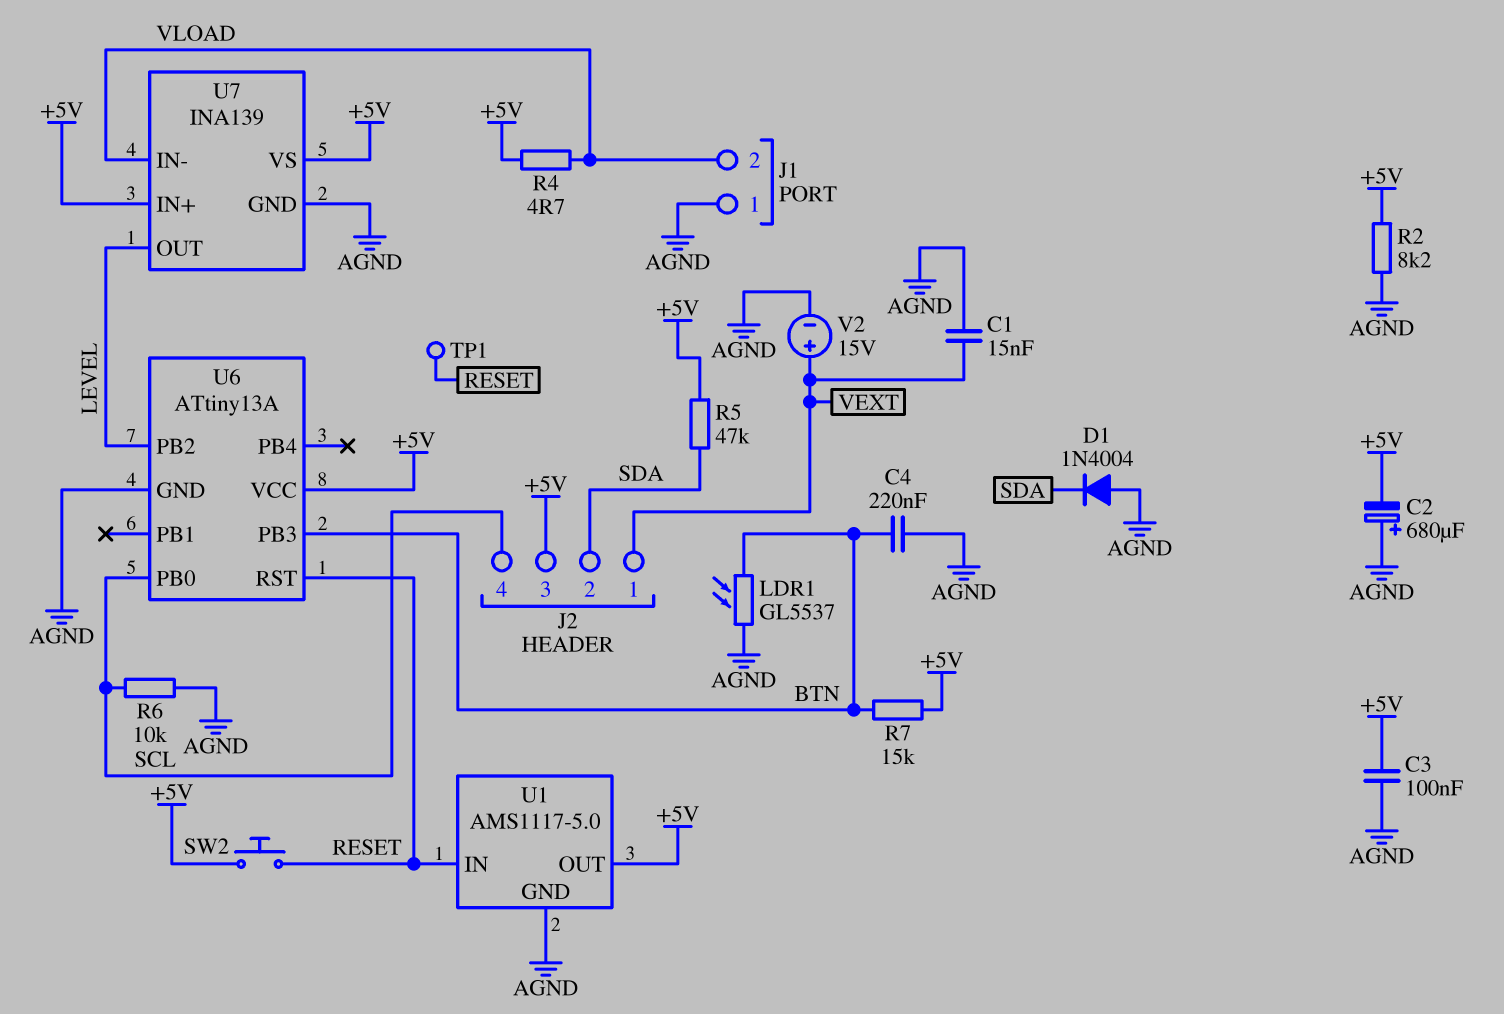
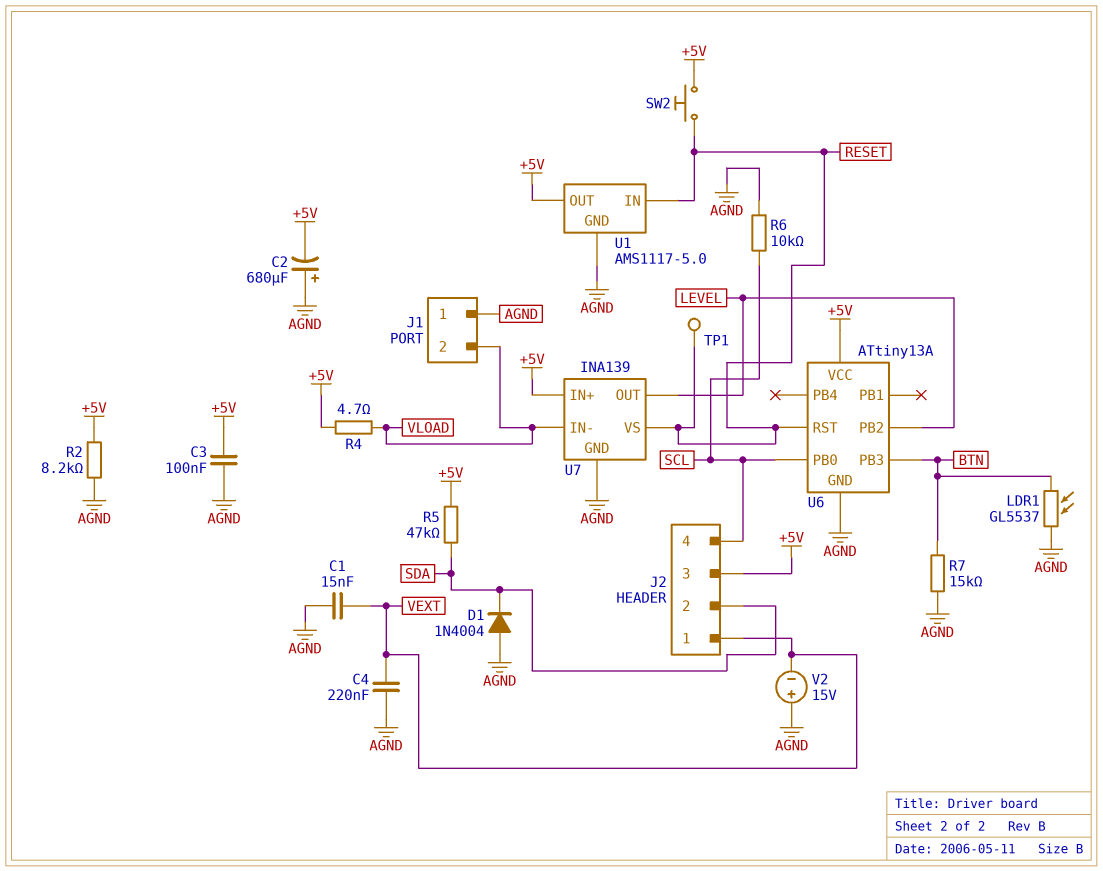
C4: 220nF (AGND, BTN) -> 220nF (AGND, VEXT)
R7: 15k (+5V, BTN) -> 15k (AGND, BTN)
U7 pin VS: +5V -> RESET
V2: 15V (plus VEXT, minus AGND) -> 15V (plus AGND, minus VEXT)

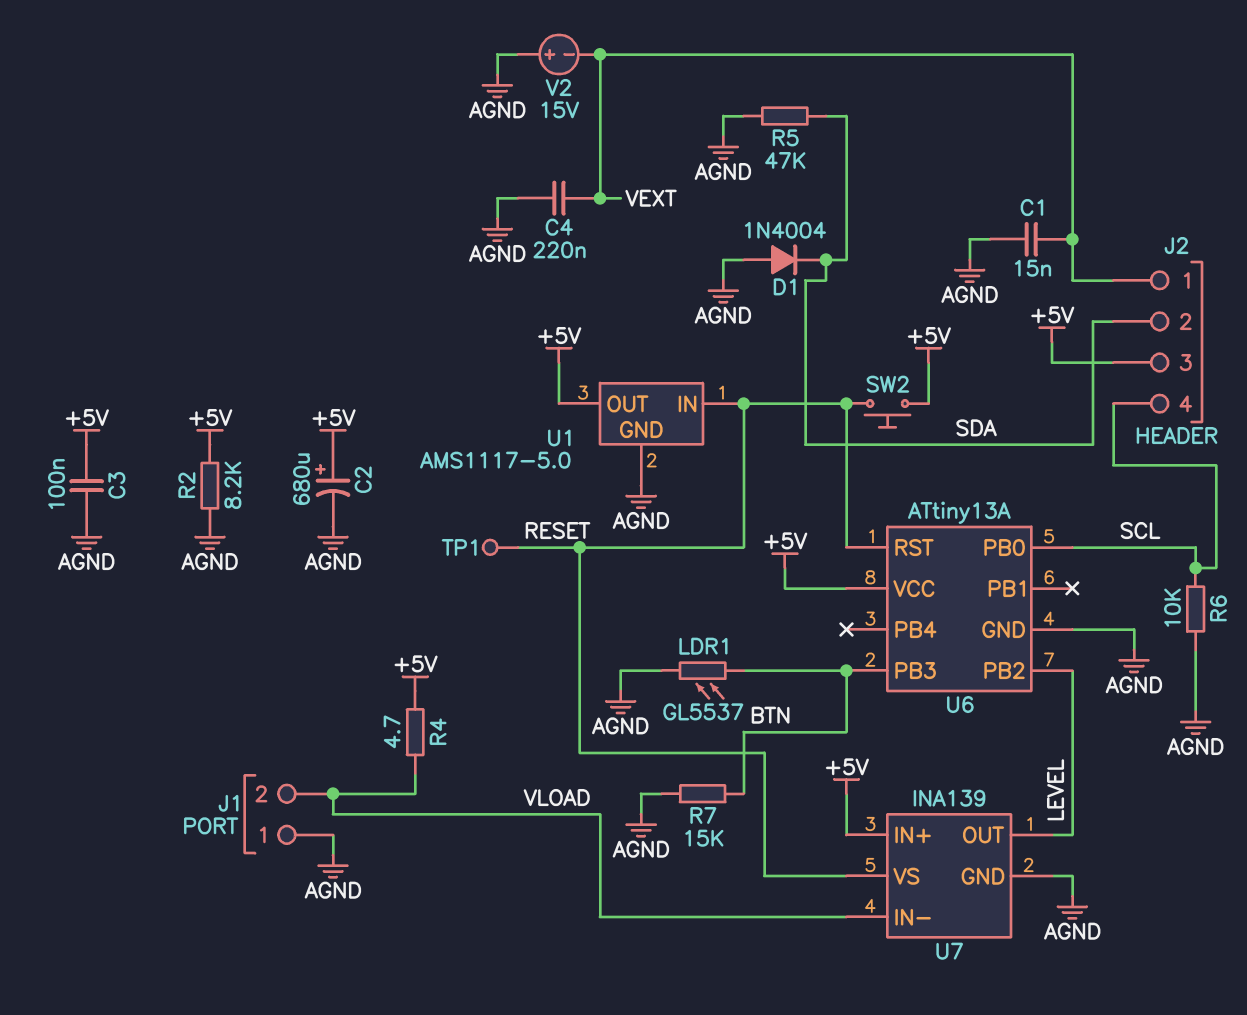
C2: 680uF (plus AGND, minus +5V) -> 680uF (plus +5V, minus AGND)
R5: 47k (+5V, SDA) -> 47k (AGND, SDA)

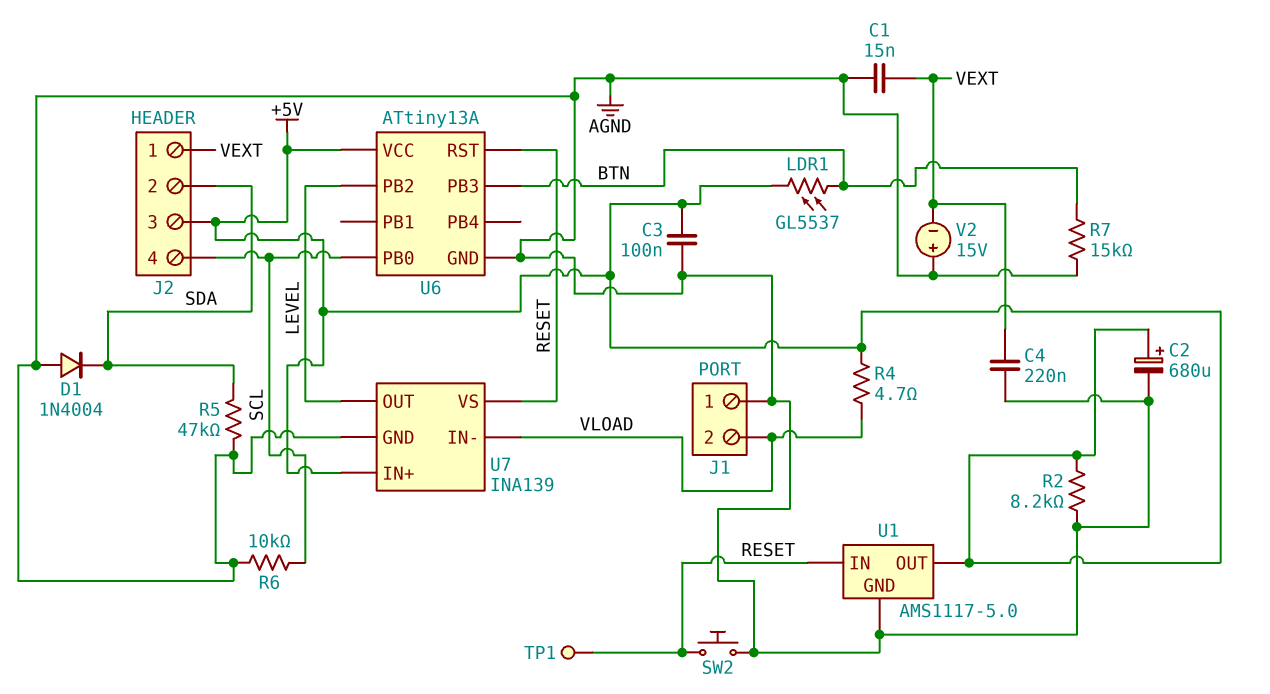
LDR1: GL5537 (AGND, BTN) -> GL5537 (+5V, BTN)
SW2: button (+5V, RESET) -> button (AGND, RESET)

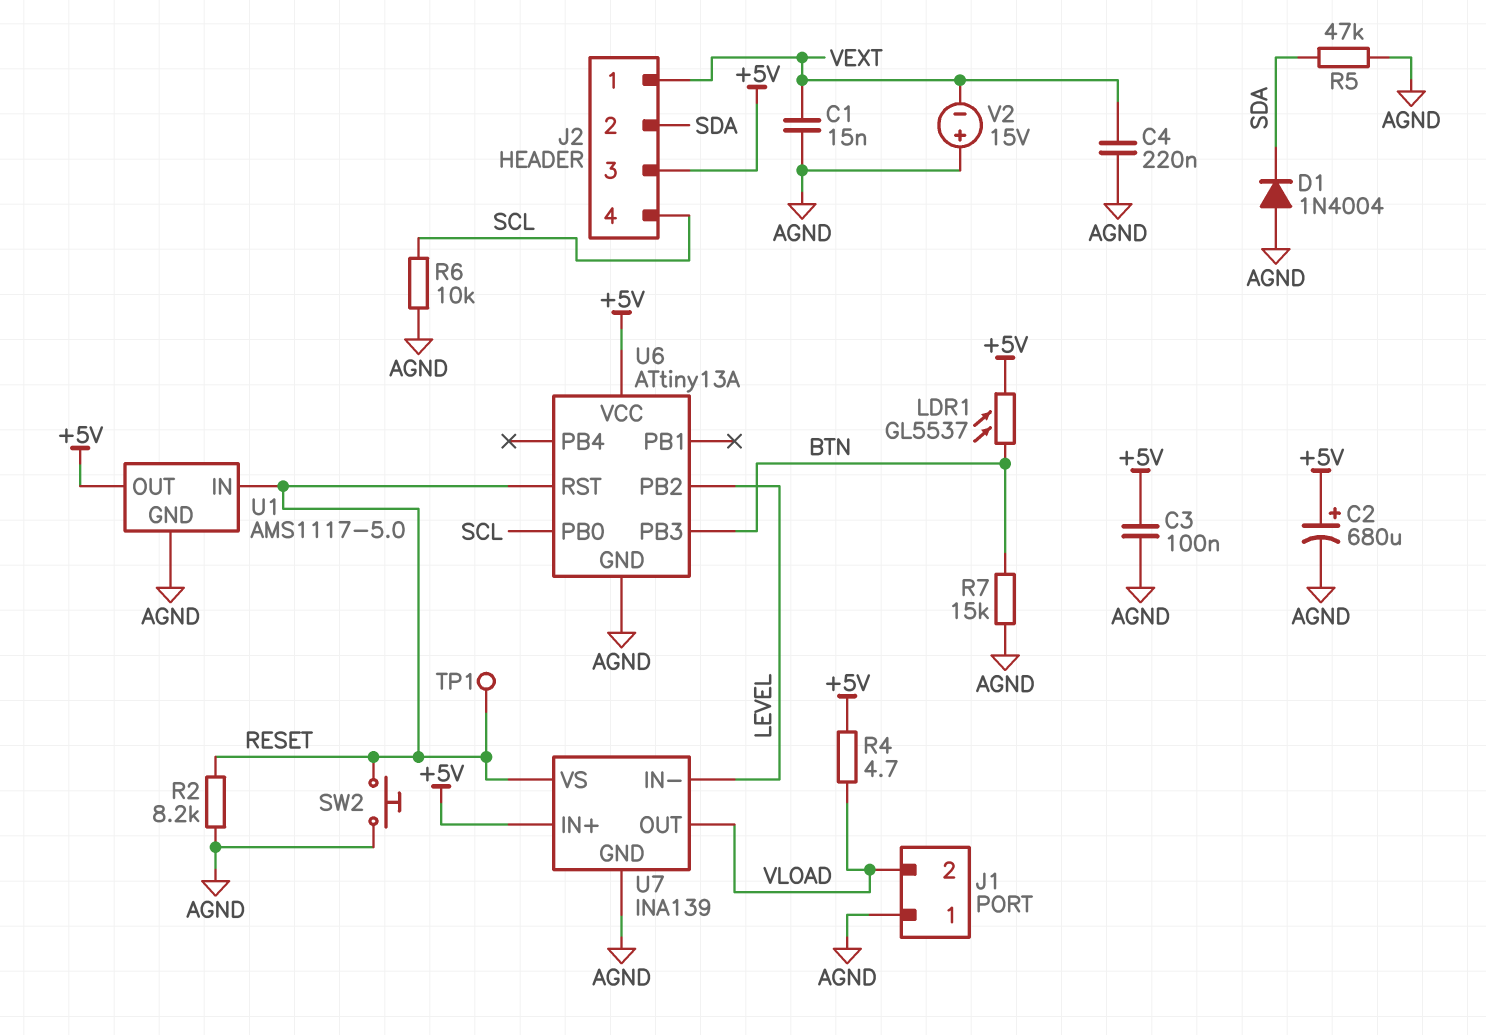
R2: 8.2k (+5V, AGND) -> 8.2k (AGND, RESET)
U7 pin IN-: VLOAD -> LEVEL
U7 pin OUT: LEVEL -> VLOAD

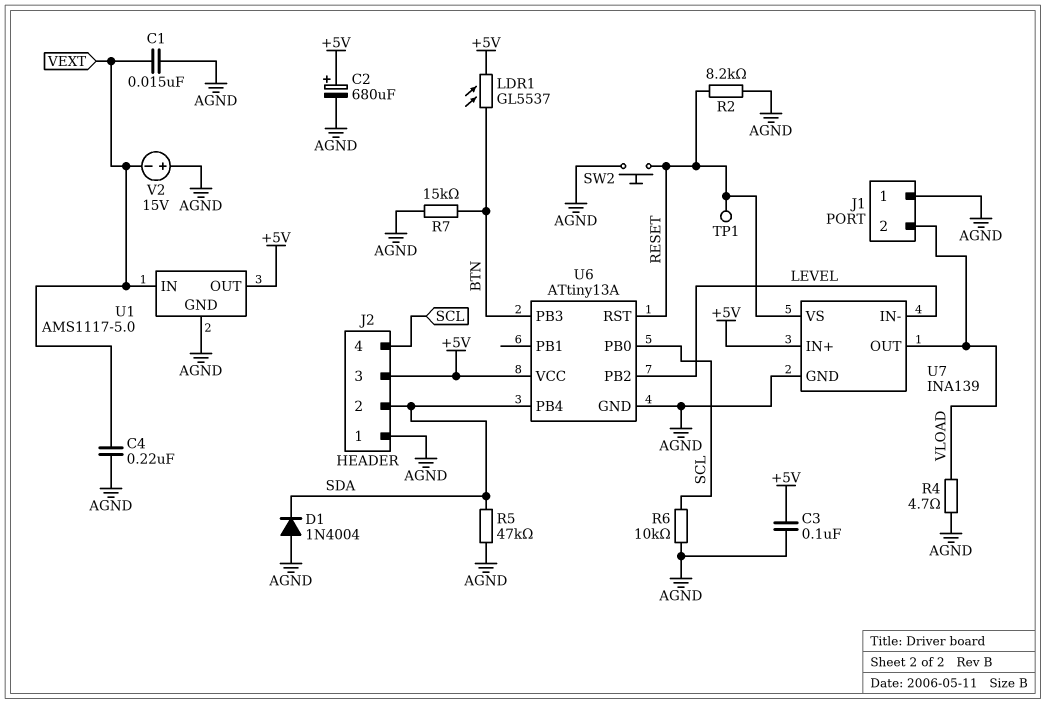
J2 pin 1: VEXT -> AGND
R4: 4.7 (+5V, VLOAD) -> 4.7 (AGND, VLOAD)
U1 pin IN: RESET -> VEXT
U6 pin PB4: none -> SDA

